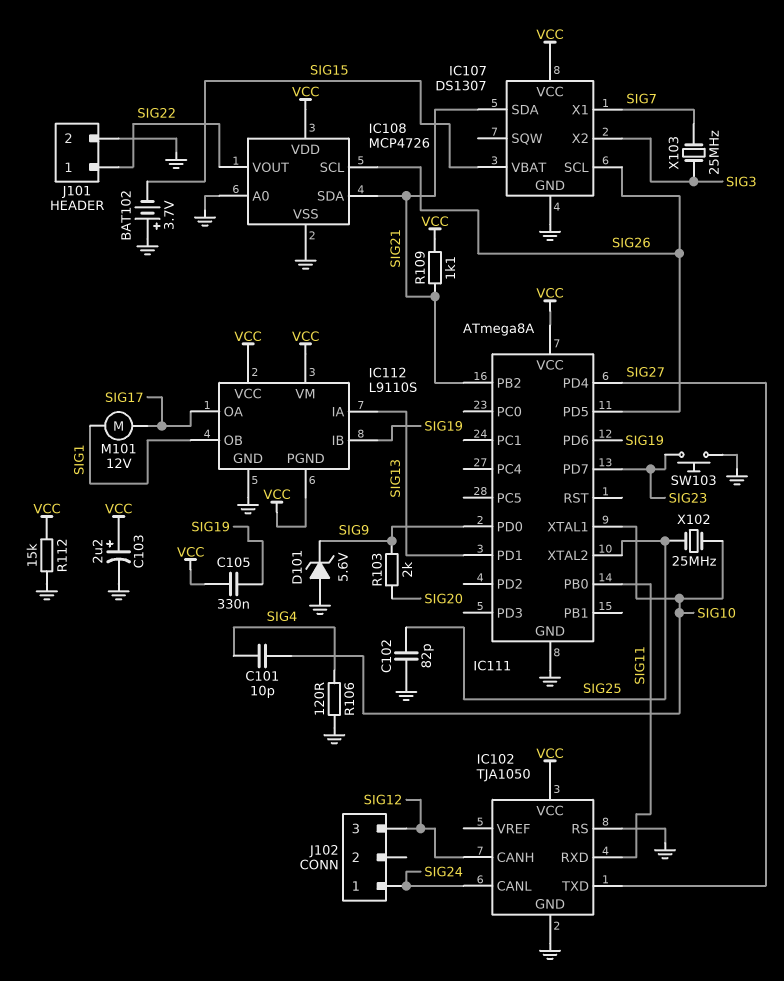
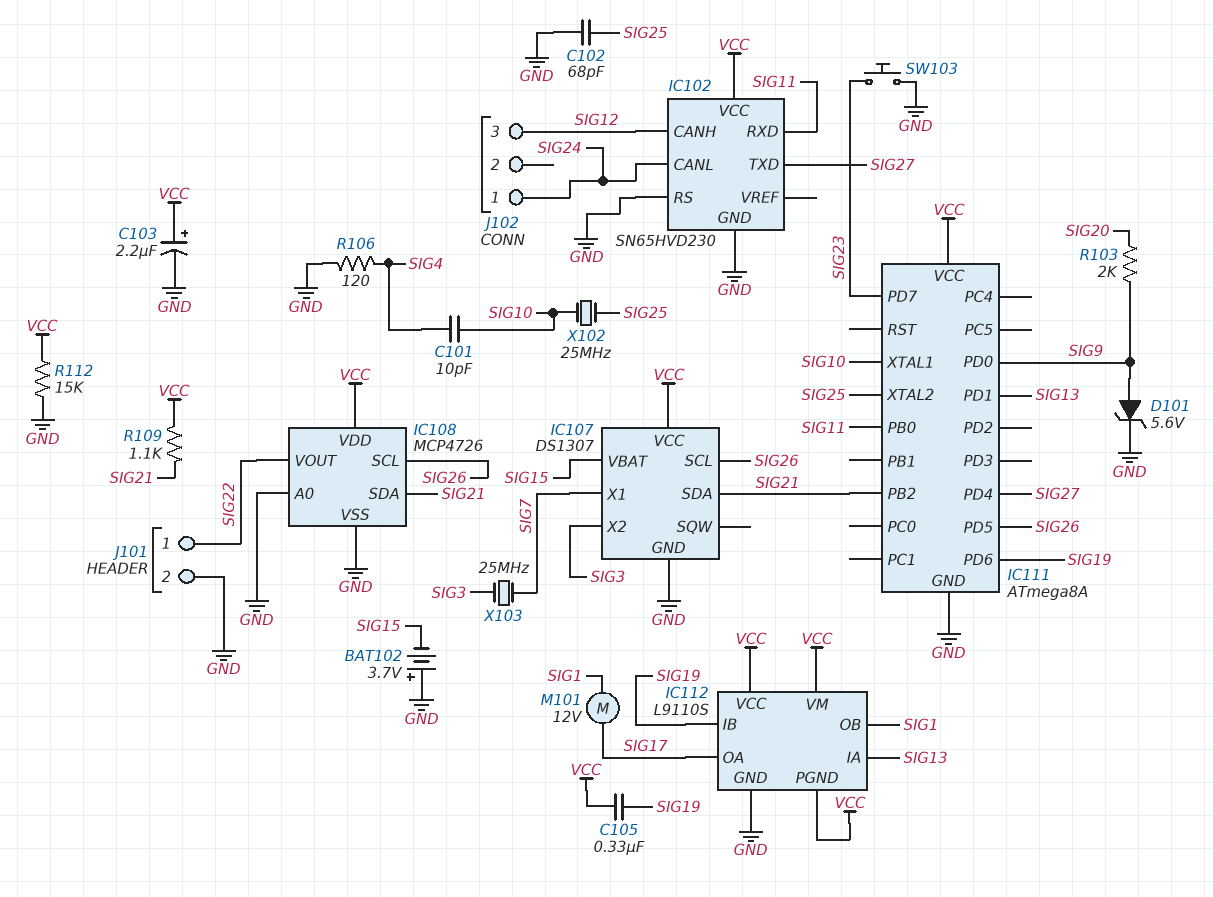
C102: 82pF (GND, SIG25) -> 68pF (GND, SIG25)
D101: zener 5.6V (A GND, K SIG9) -> zener 5.6V (A SIG9, K GND)
IC102: TJA1050 -> SN65HVD230

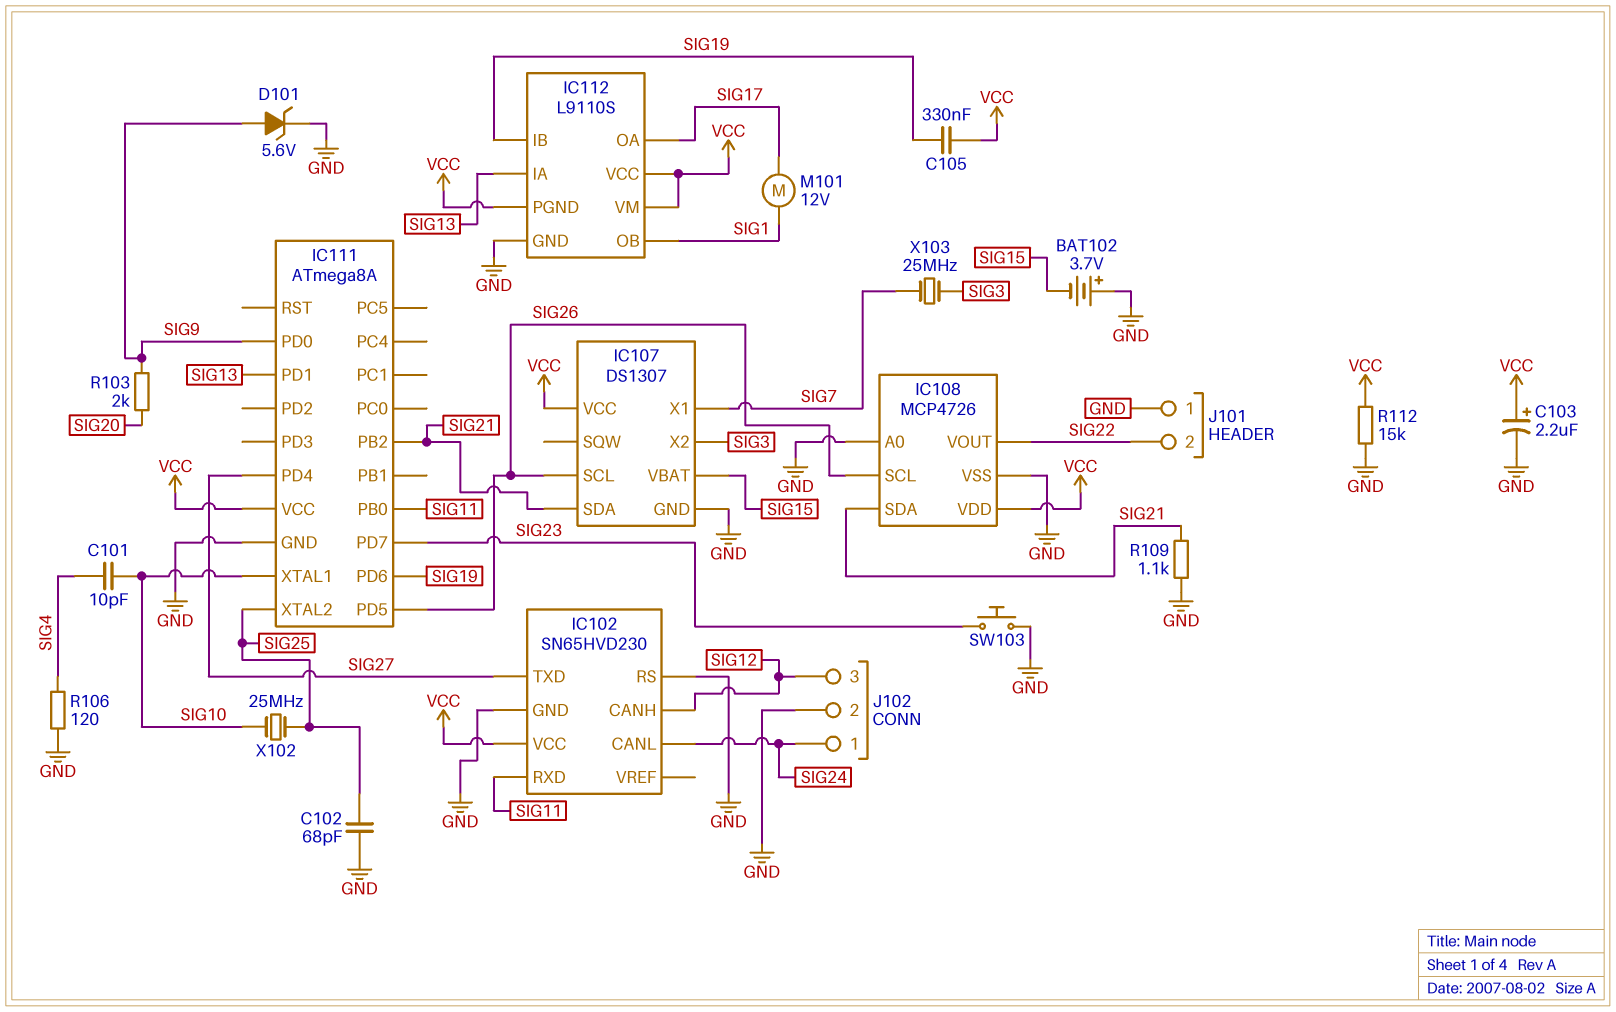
J101 pin 1: SIG22 -> GND
J101 pin 2: GND -> SIG22
J102 pin 2: none -> GND
R109: 1.1k (SIG21, VCC) -> 1.1k (GND, SIG21)

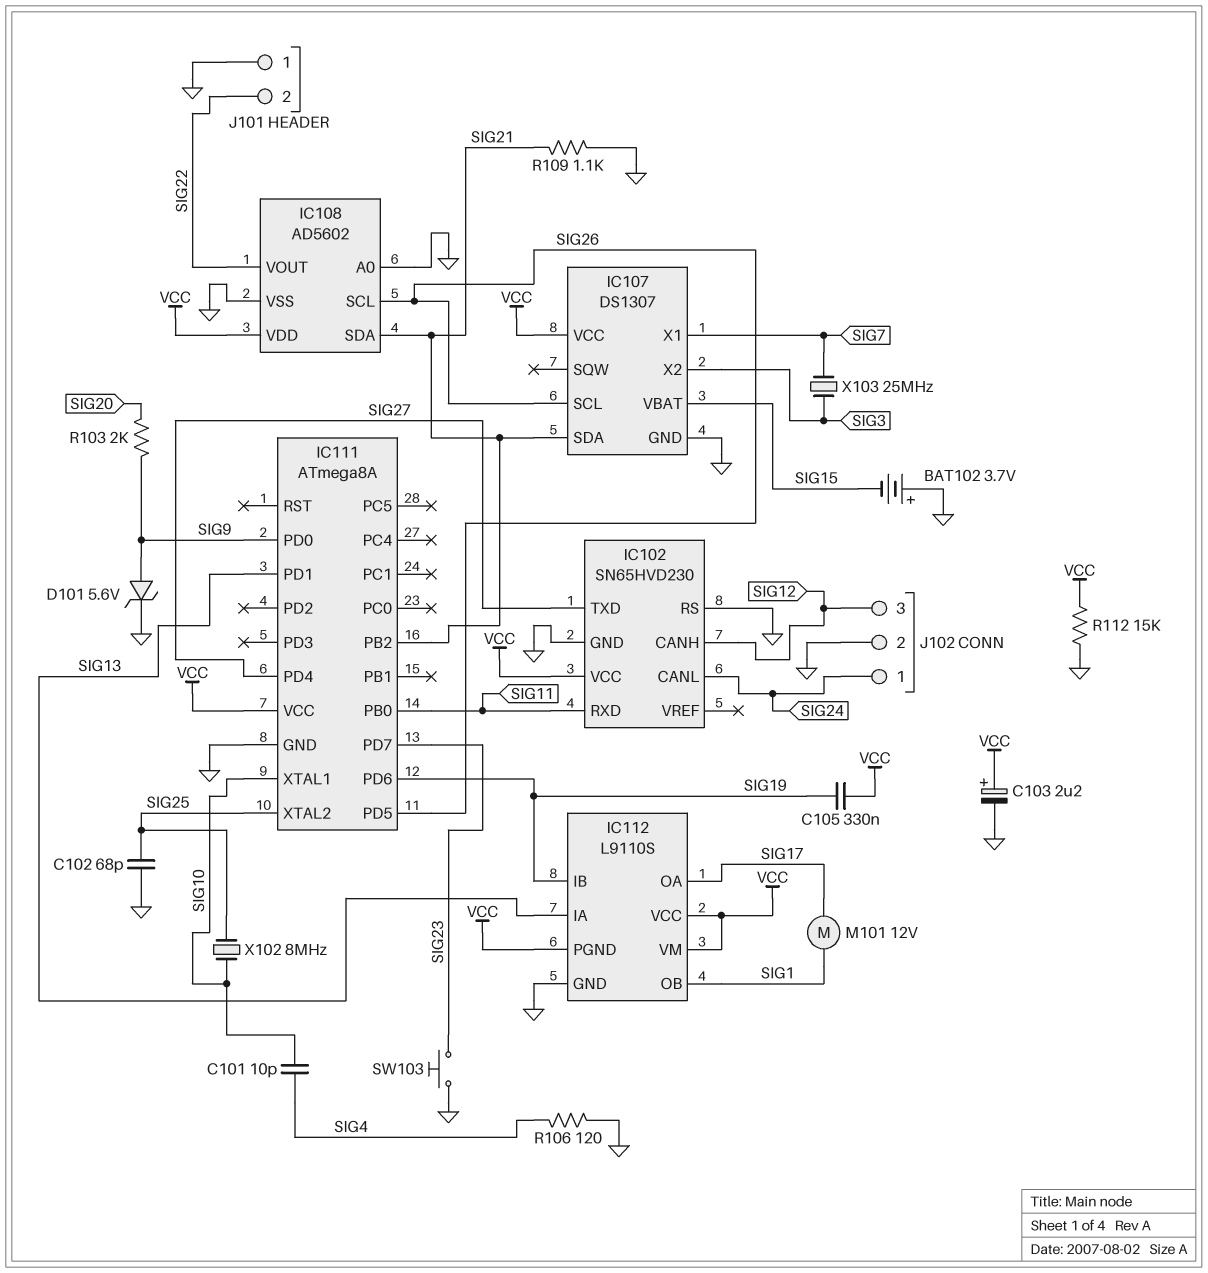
IC108: MCP4726 -> AD5602
X102: 25MHz (SIG10, SIG25) -> 8MHz (SIG10, SIG25)

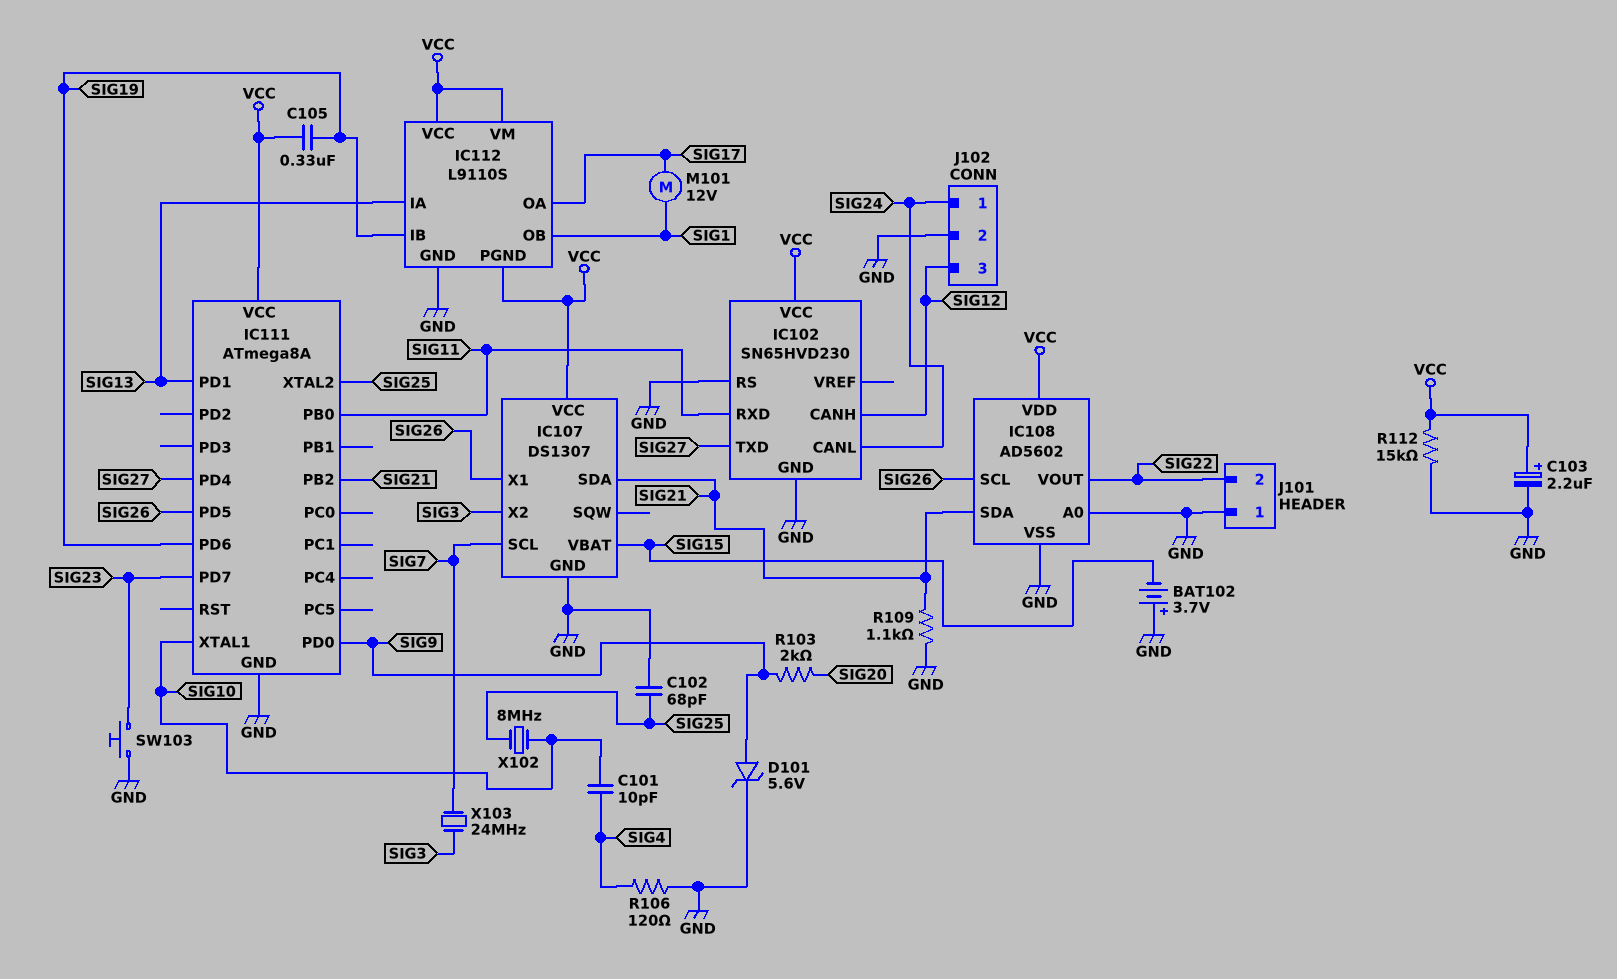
IC107 pin SCL: SIG26 -> SIG7
IC107 pin X1: SIG7 -> SIG26
X103: 25MHz (SIG3, SIG7) -> 24MHz (SIG3, SIG7)

